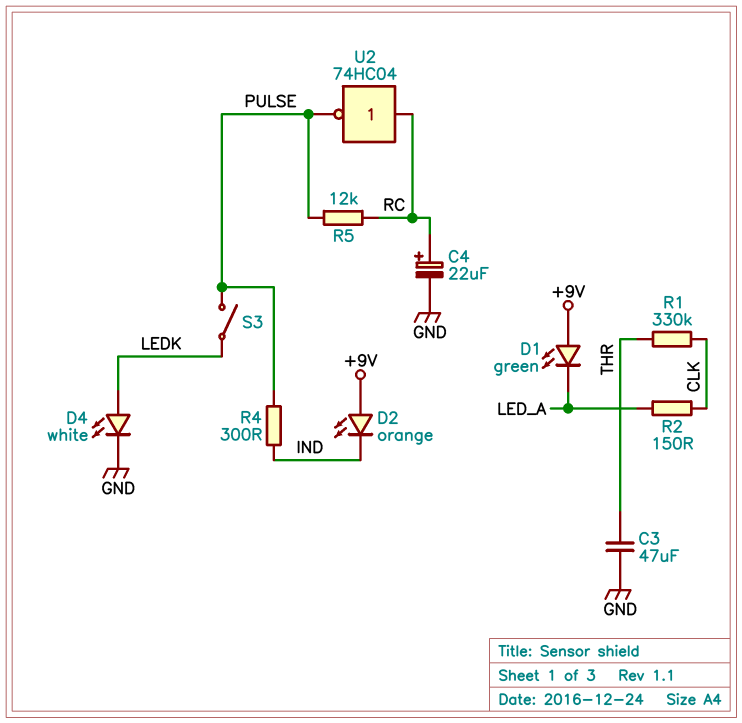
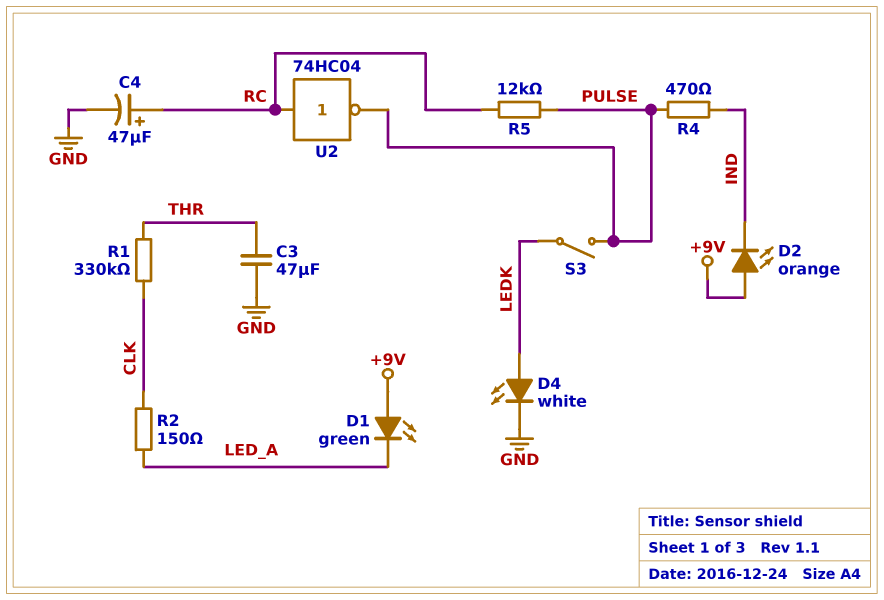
C4: 22uF (plus RC, minus GND) -> 47uF (plus RC, minus GND)
R4: 300 (IND, PULSE) -> 470 (IND, PULSE)

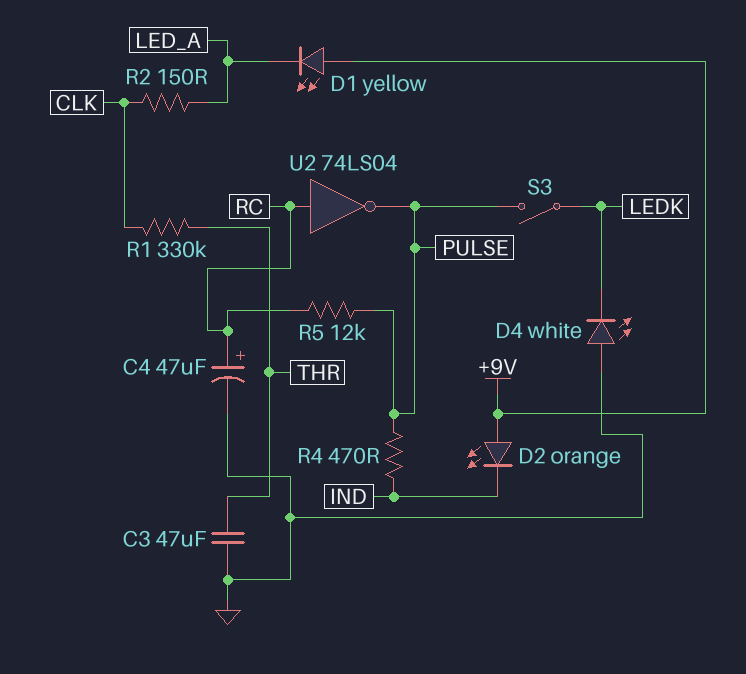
D1: LED green (A +9V, K LED_A) -> LED yellow (A +9V, K LED_A)
D4: LED white (A LEDK, K GND) -> LED white (A GND, K LEDK)
U2: NOT 74HC04 (in RC, out PULSE) -> NOT 74LS04 (in RC, out PULSE)

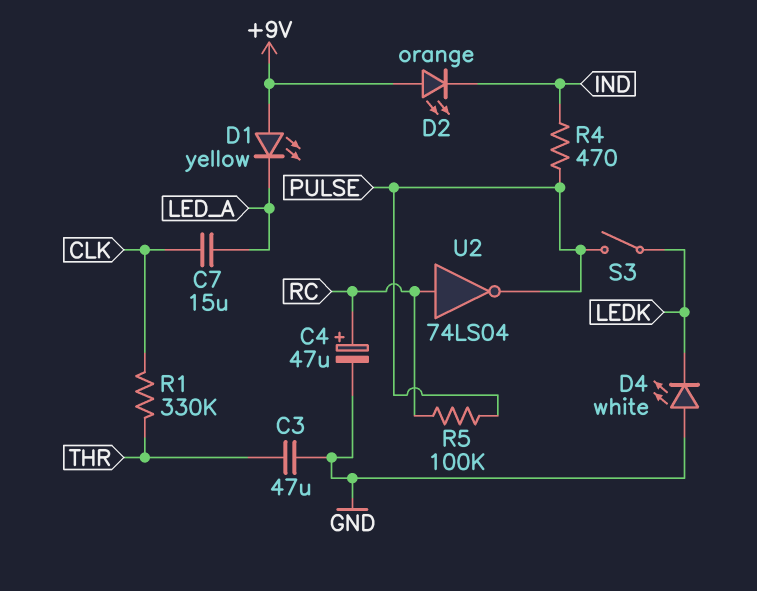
C7: none -> 15uF (CLK, LED_A)
R2: 150 (CLK, LED_A) -> none
R5: 12k (PULSE, RC) -> 100k (PULSE, RC)

